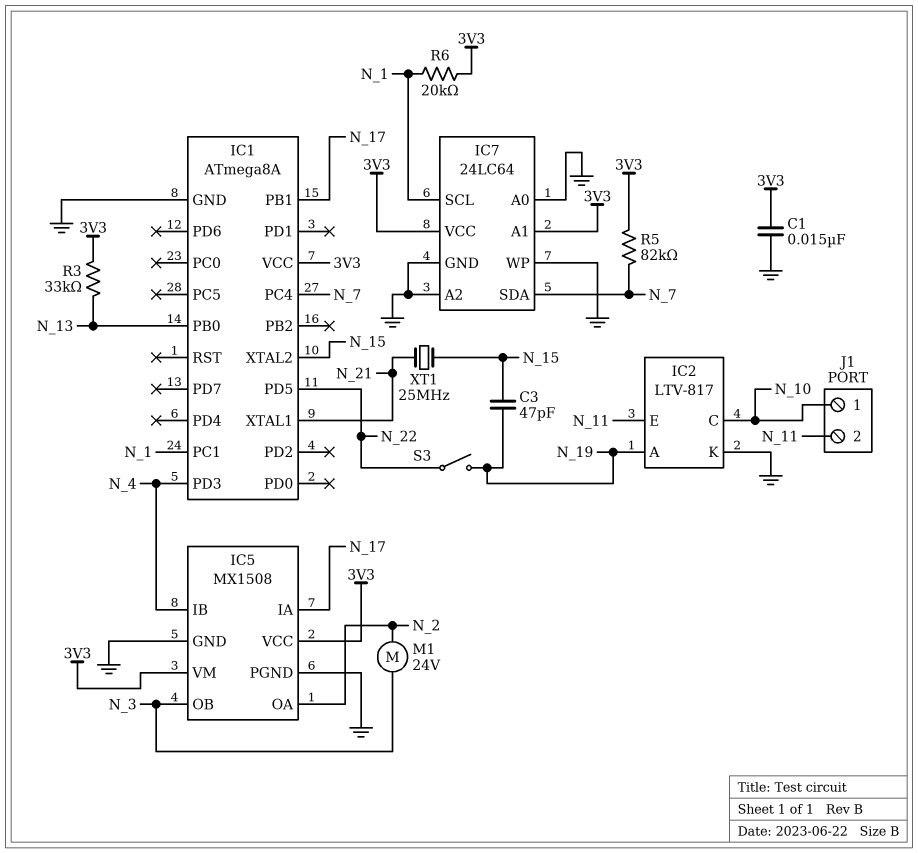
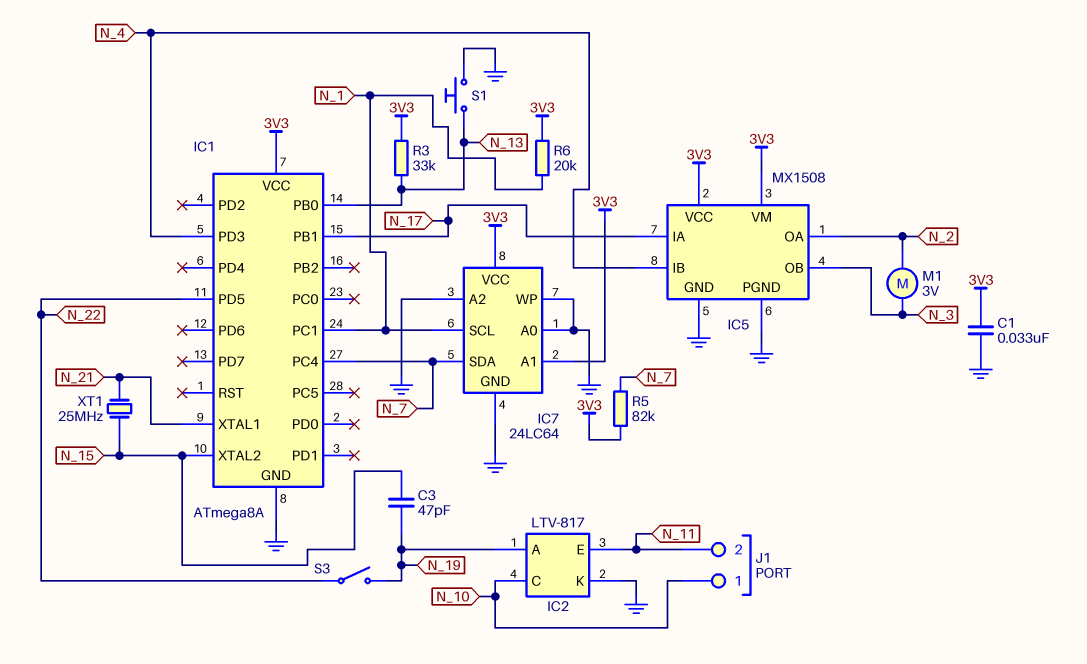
C1: 15nF (3V3, GND) -> 33nF (3V3, GND)
M1: motor 24V (N_2, N_3) -> motor 3V (N_2, N_3)
S1: none -> button (GND, N_13)

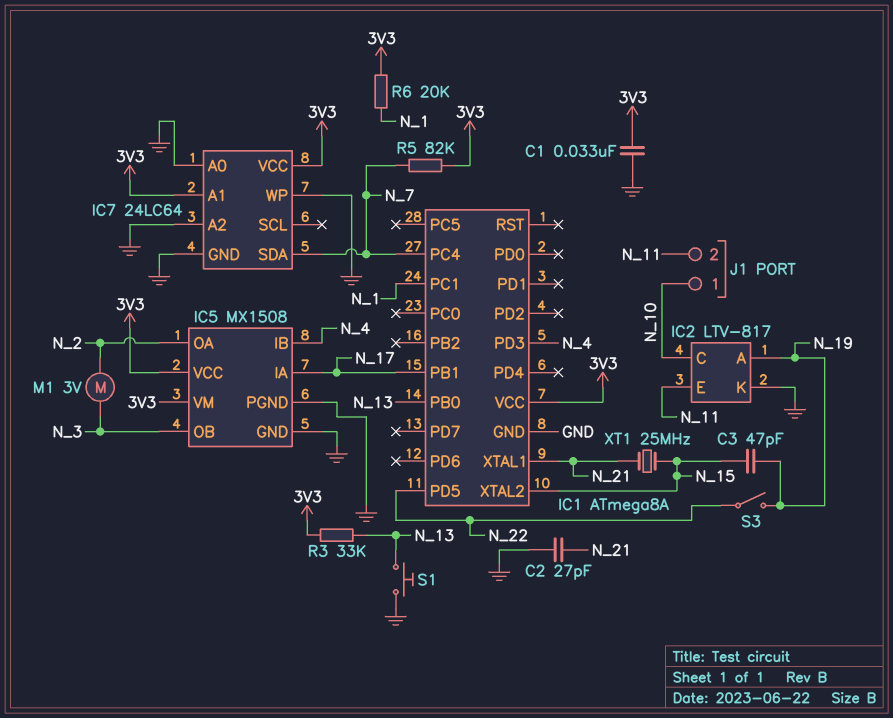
C2: none -> 27pF (GND, N_21)
IC7 pin SCL: N_1 -> none

